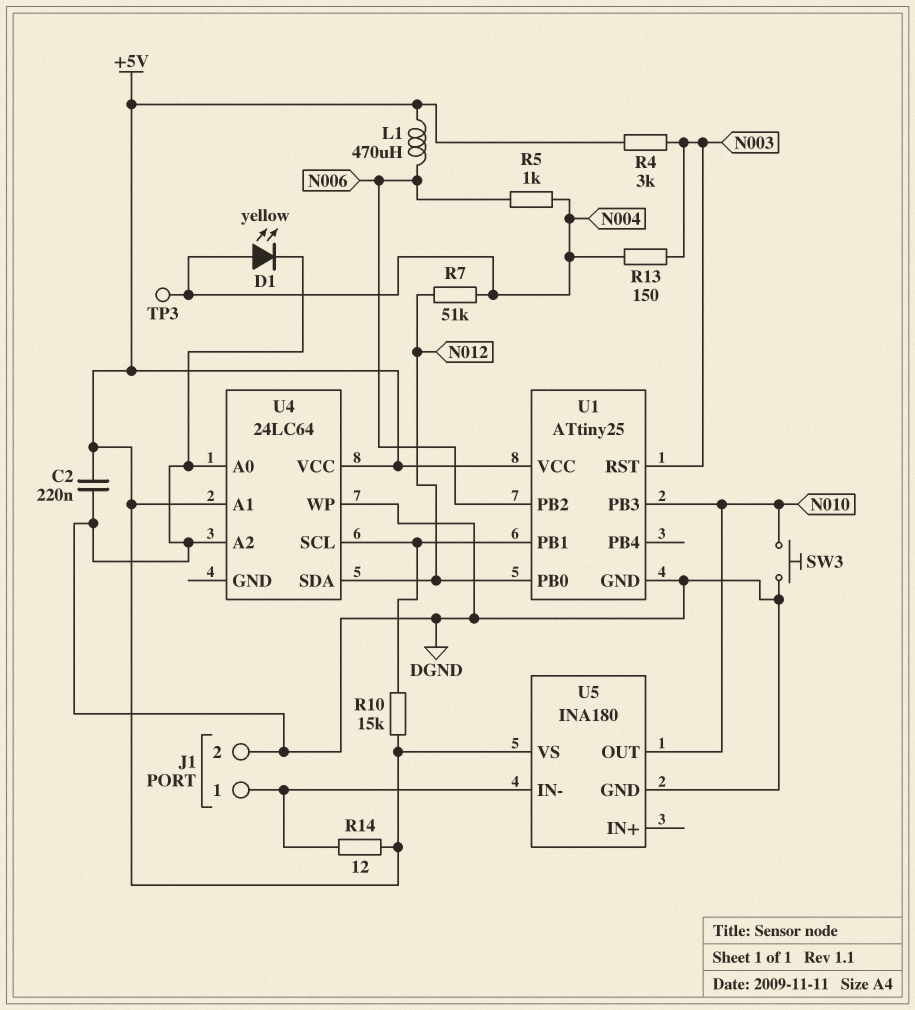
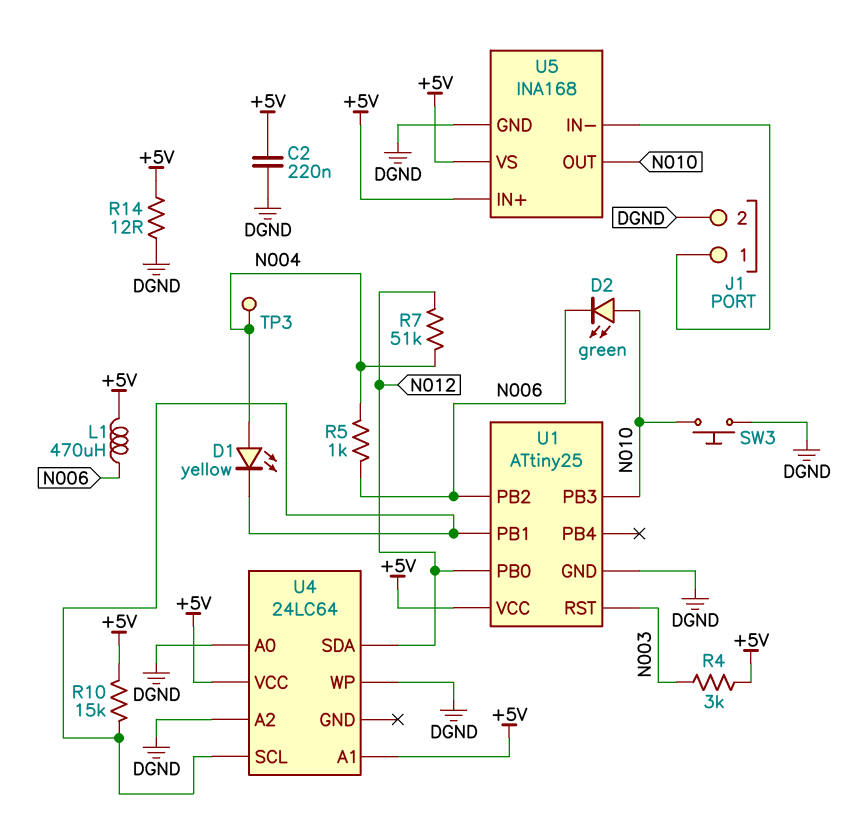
D1: LED yellow (A N004, K DGND) -> LED yellow (A N004, K U1/PB1)
D2: none -> LED green (A N010, K N006)
R13: 150 (N003, N004) -> none
R14: 12 (+5V, J1/1) -> 12 (+5V, DGND)
U5: INA180 -> INA168
U5 pin IN+: none -> +5V

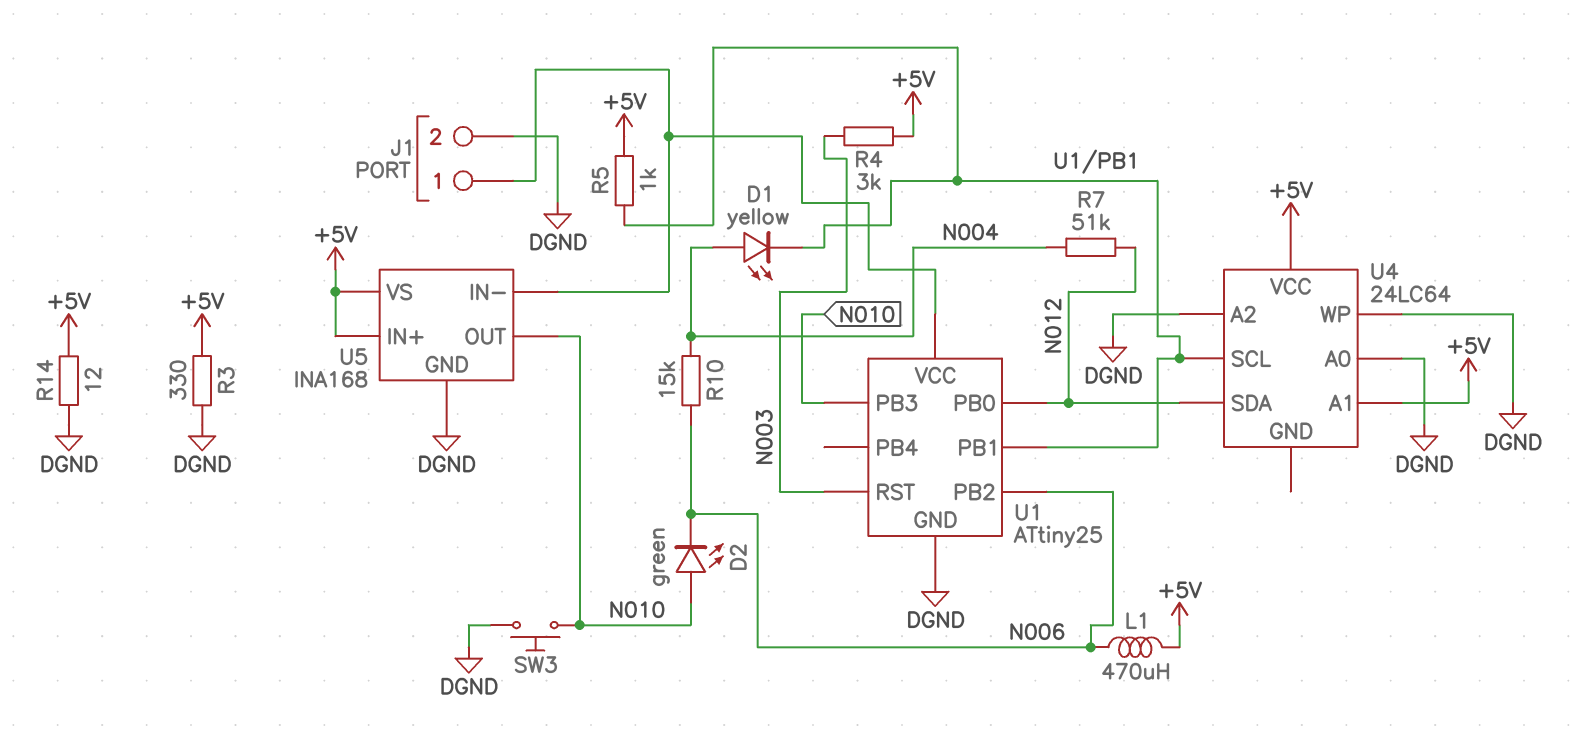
C2: 220nF (+5V, DGND) -> none
R3: none -> 330 (+5V, DGND)
R5: 1k (N004, N006) -> 1k (+5V, U1/PB1)
R10: 15k (+5V, U1/PB1) -> 15k (N004, N006)
TP3: test point (N004) -> none
U1 pin VCC: +5V -> J1/1

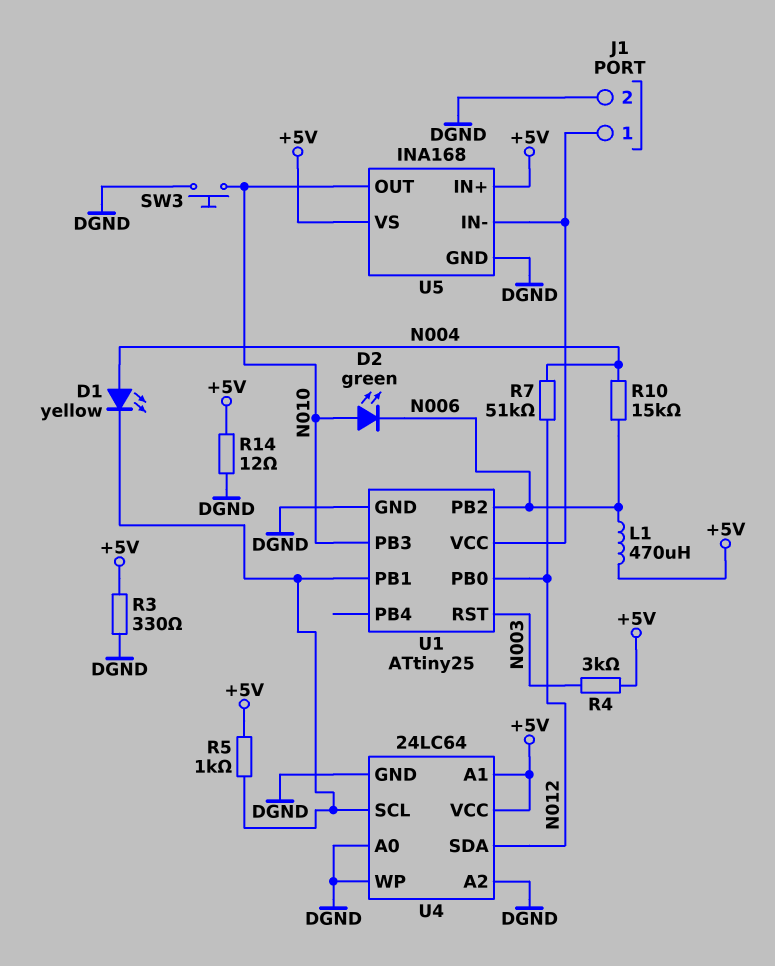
U4 pin GND: none -> DGND

